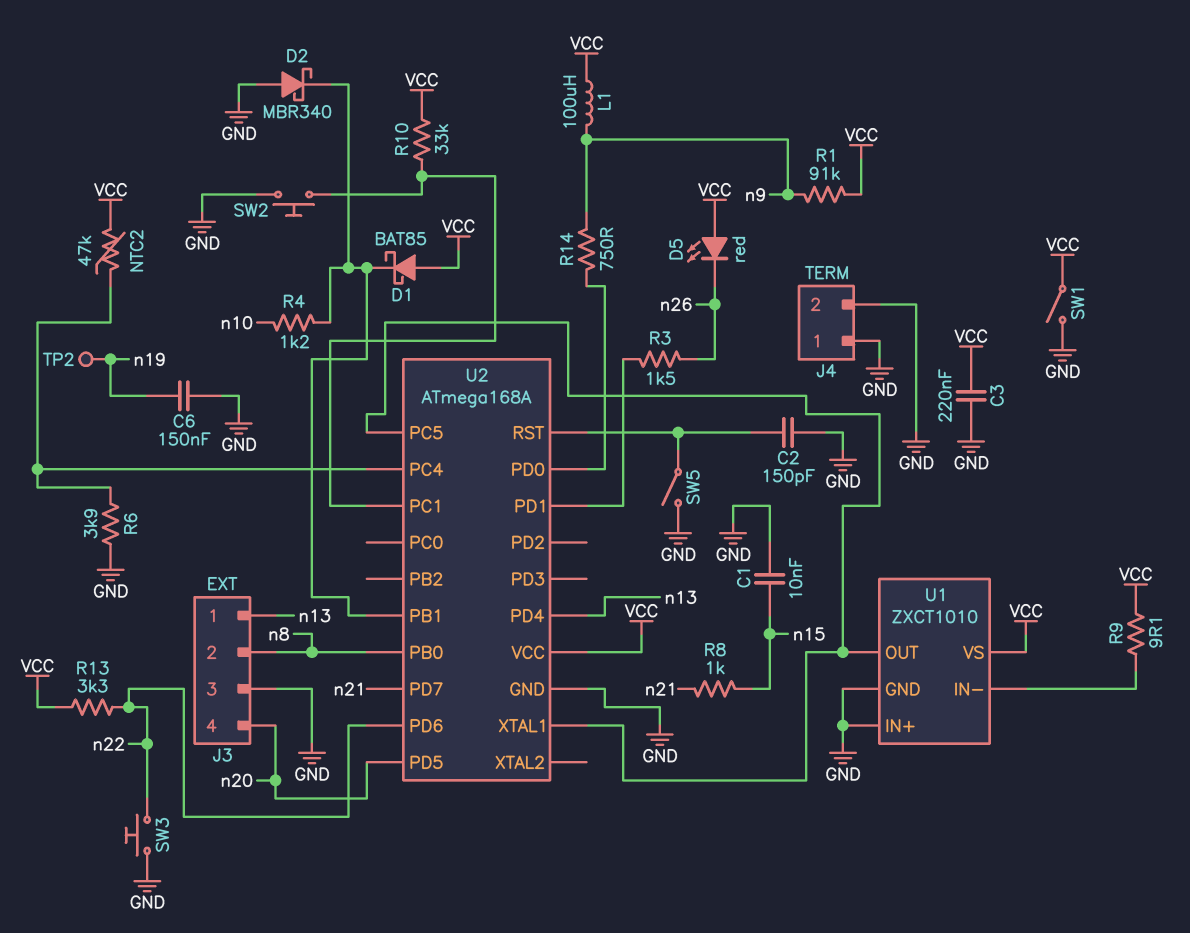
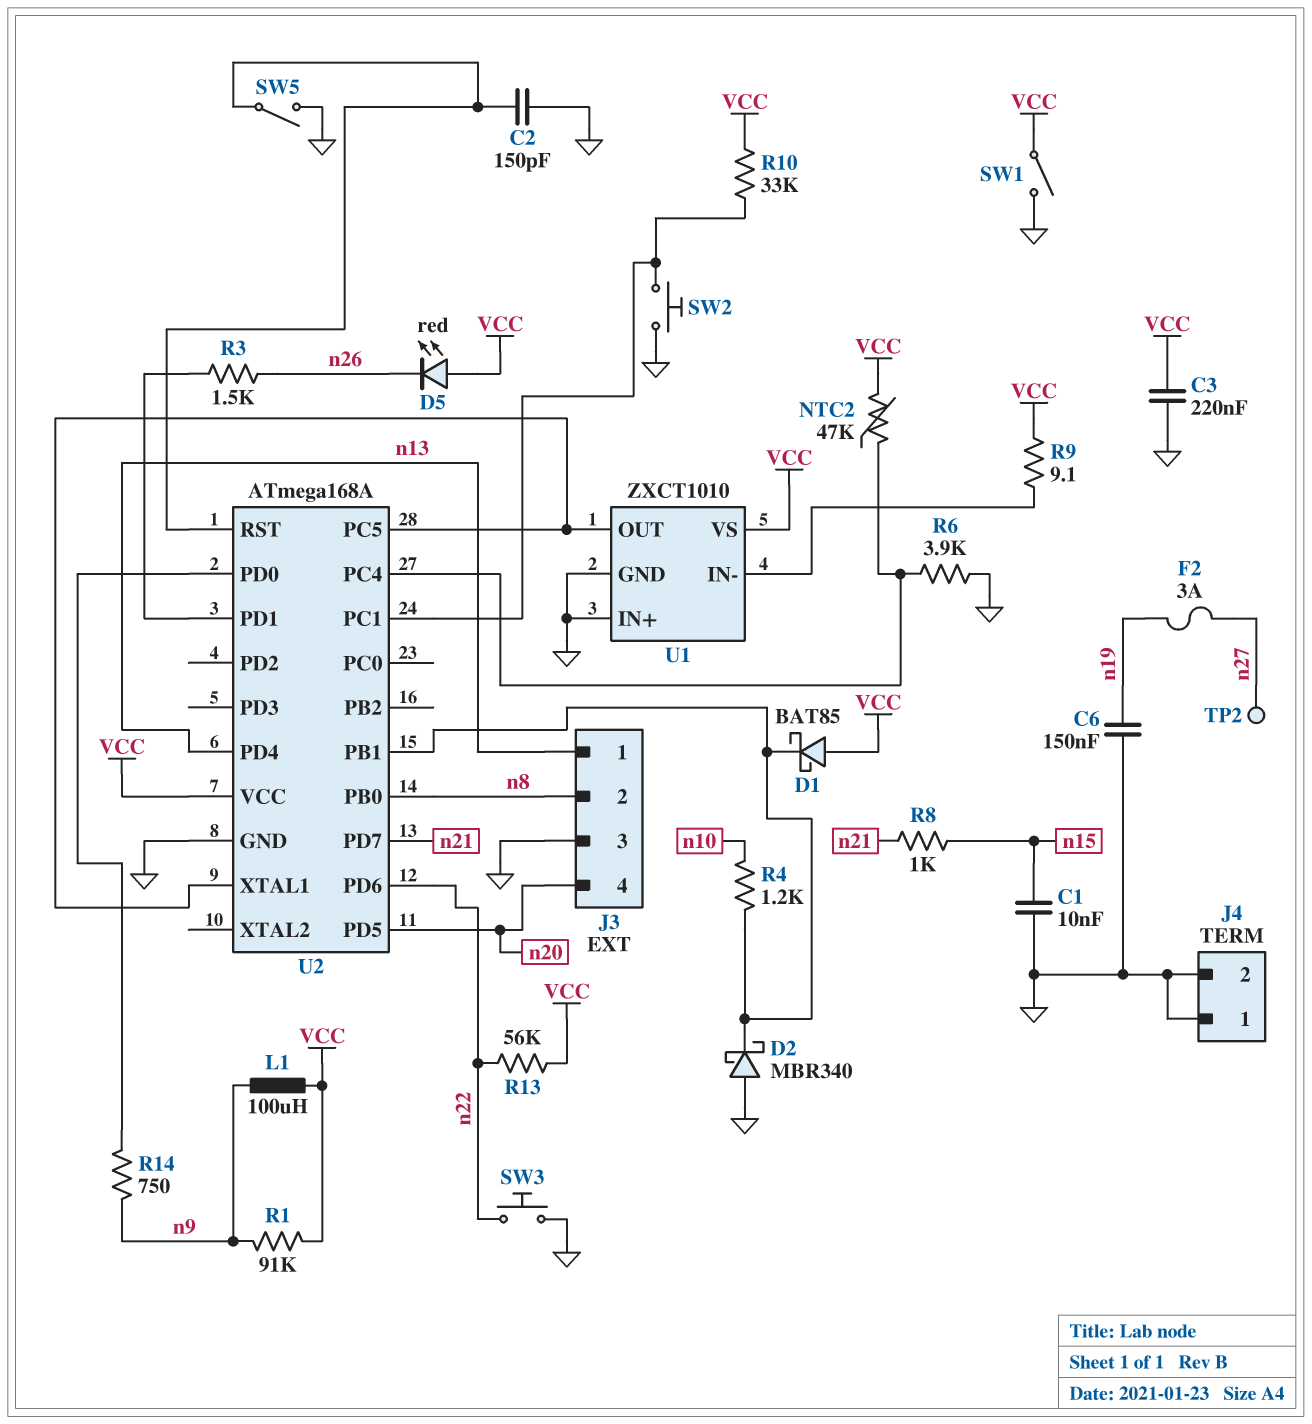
F2: none -> 3A (n19, n27)
R13: 3.3k (VCC, n22) -> 56k (VCC, n22)
TP2: test point (n19) -> test point (n27)

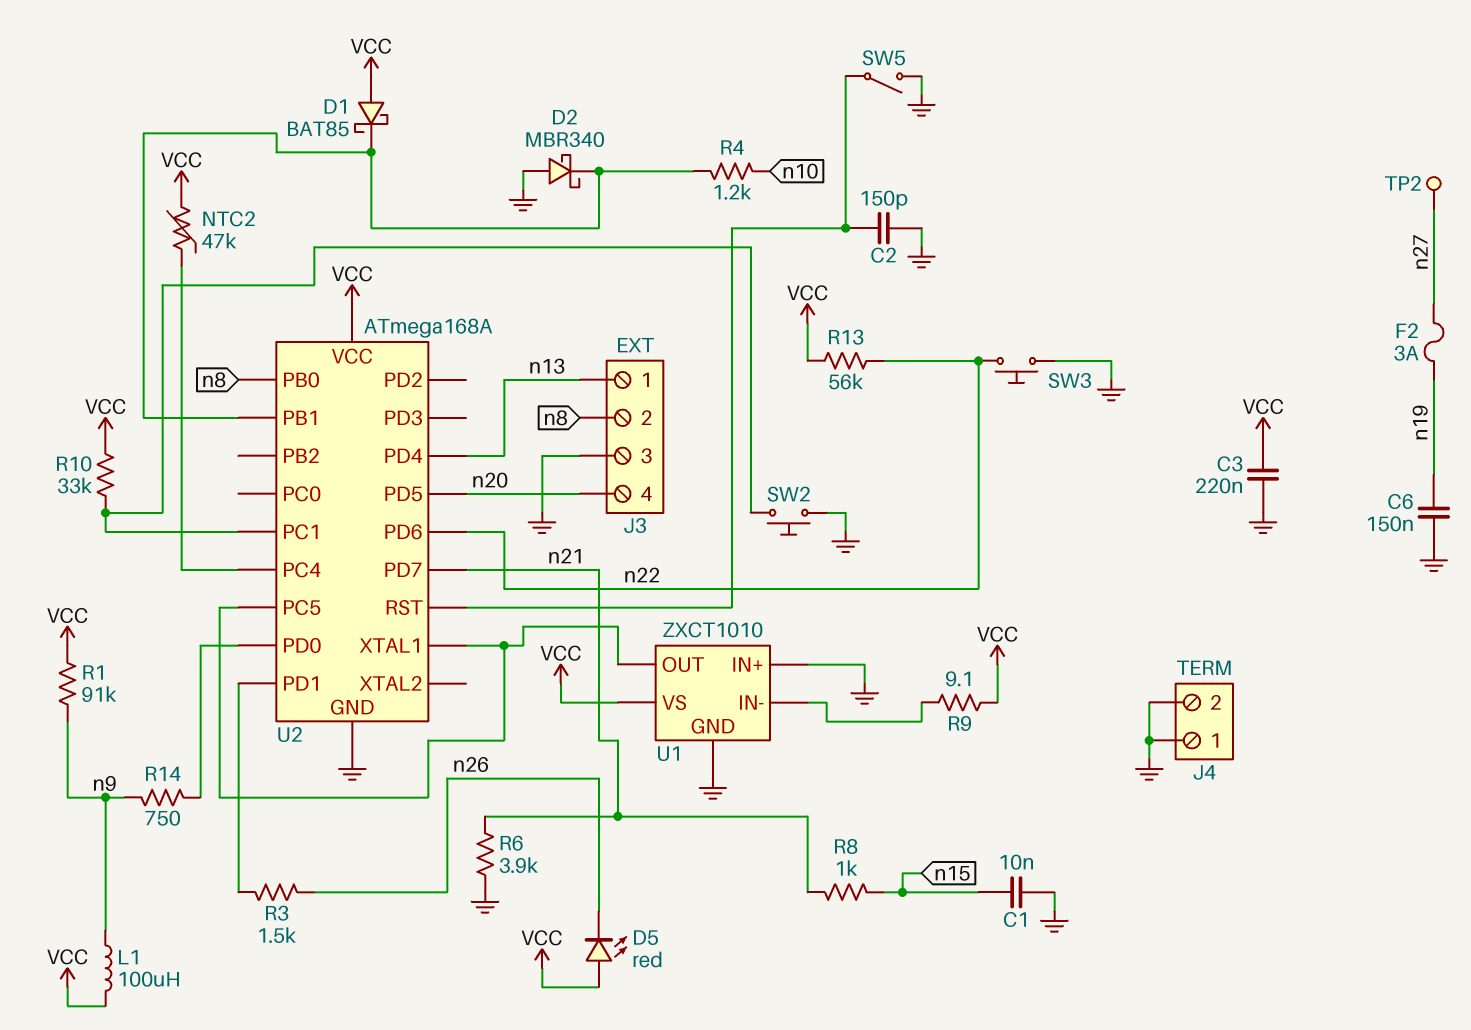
R6: 3.9k (GND, U2/PC4) -> 3.9k (GND, n21)
SW1: switch (GND, VCC) -> none

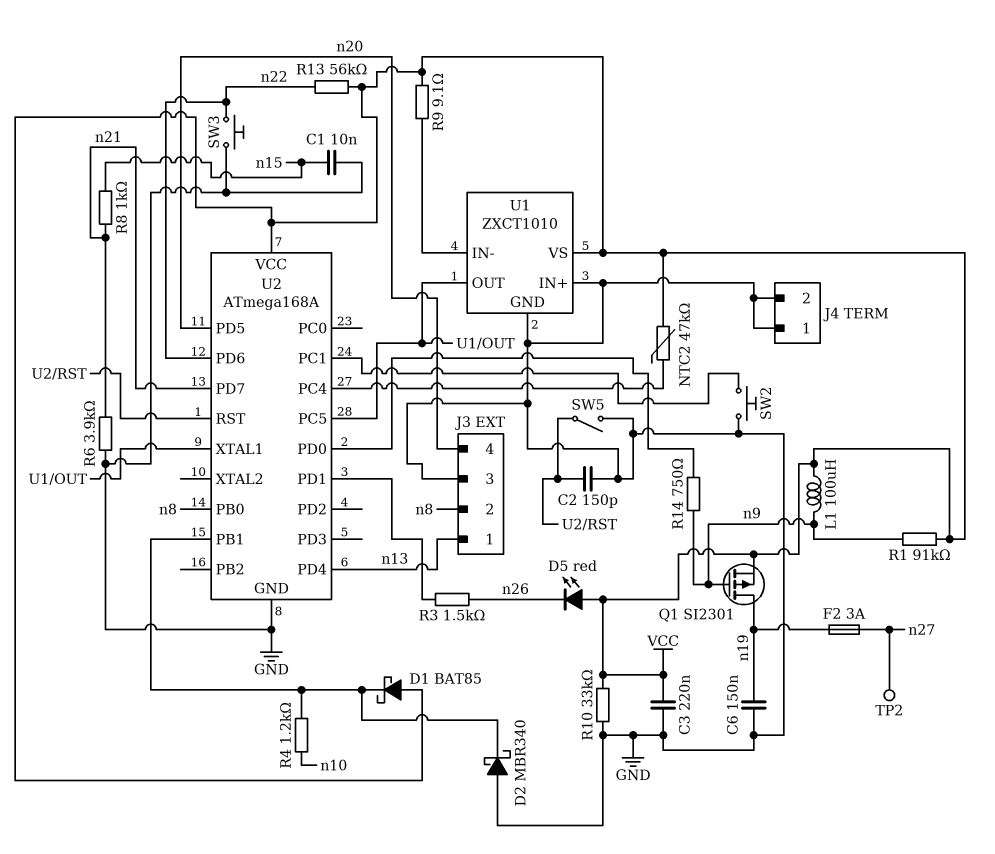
Q1: none -> PMOS SI2301 (G n9, D n19, S VCC)
R10: 33k (U2/PC1, VCC) -> 33k (GND, VCC)

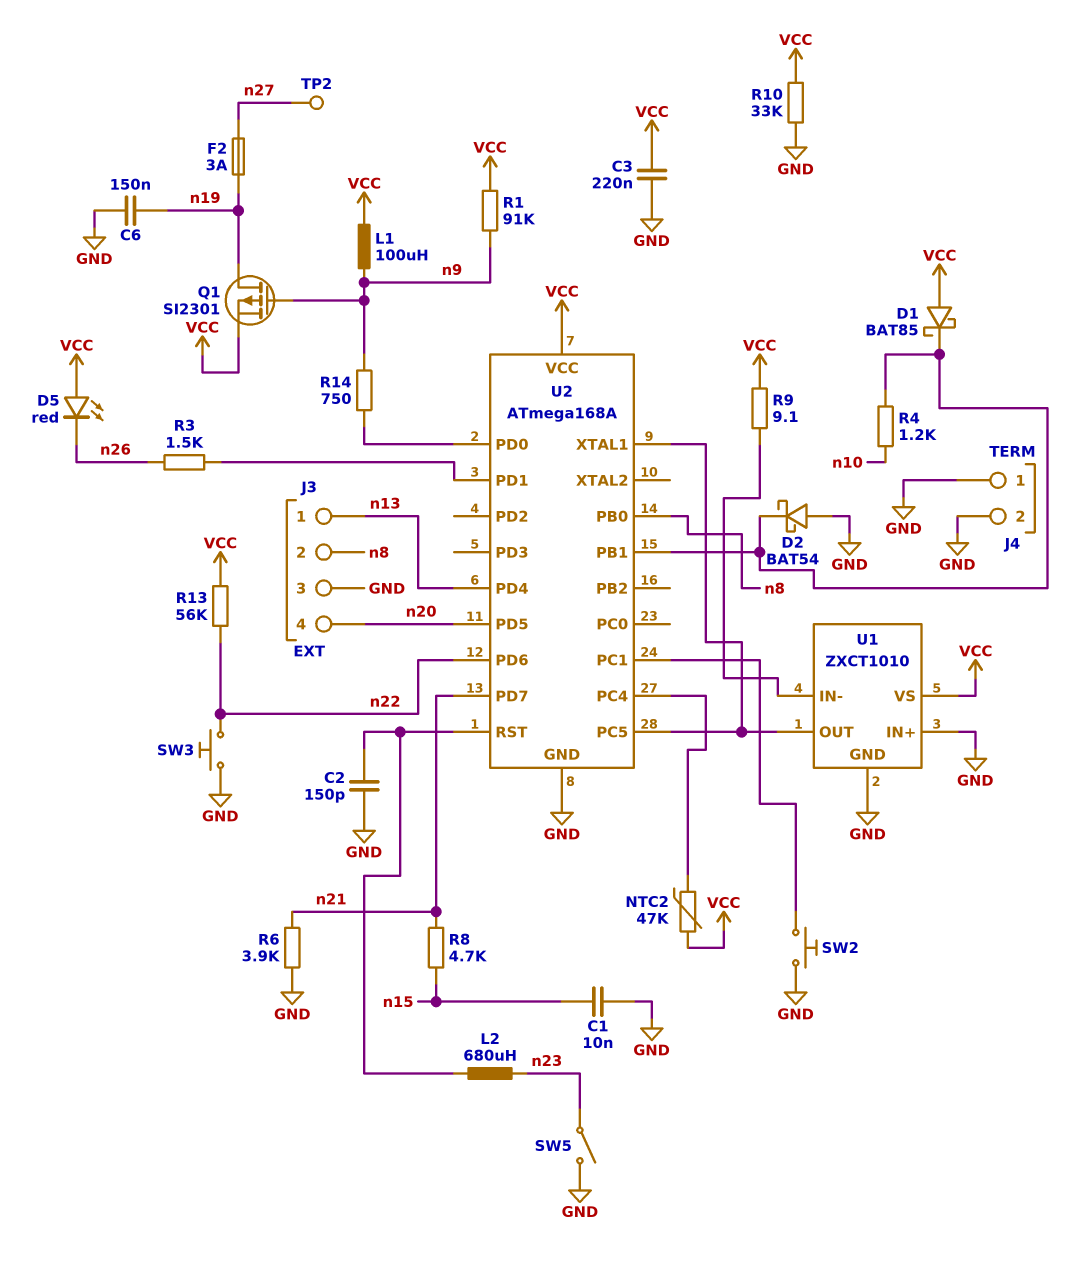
D2: schottky MBR340 (A GND, K U2/PB1) -> schottky BAT54 (A GND, K U2/PB1)
L2: none -> 680uH (U2/RST, n23)
R8: 1k (n15, n21) -> 4.7k (n15, n21)
SW5: switch (GND, U2/RST) -> switch (GND, n23)

